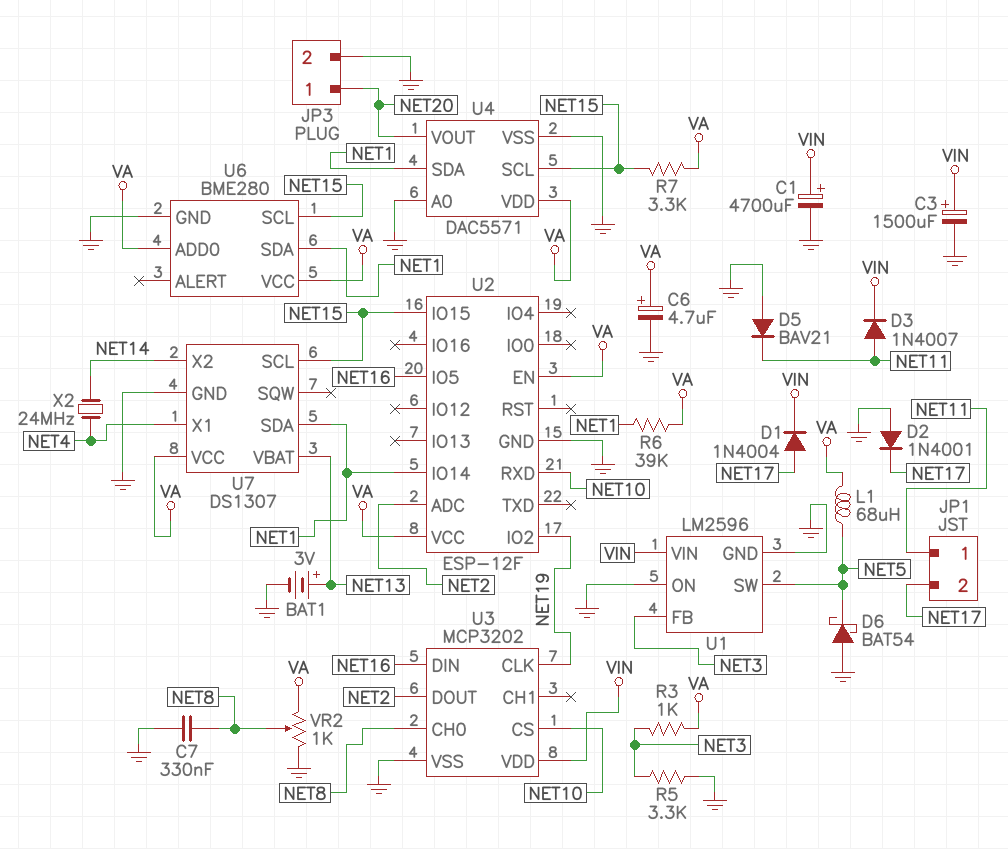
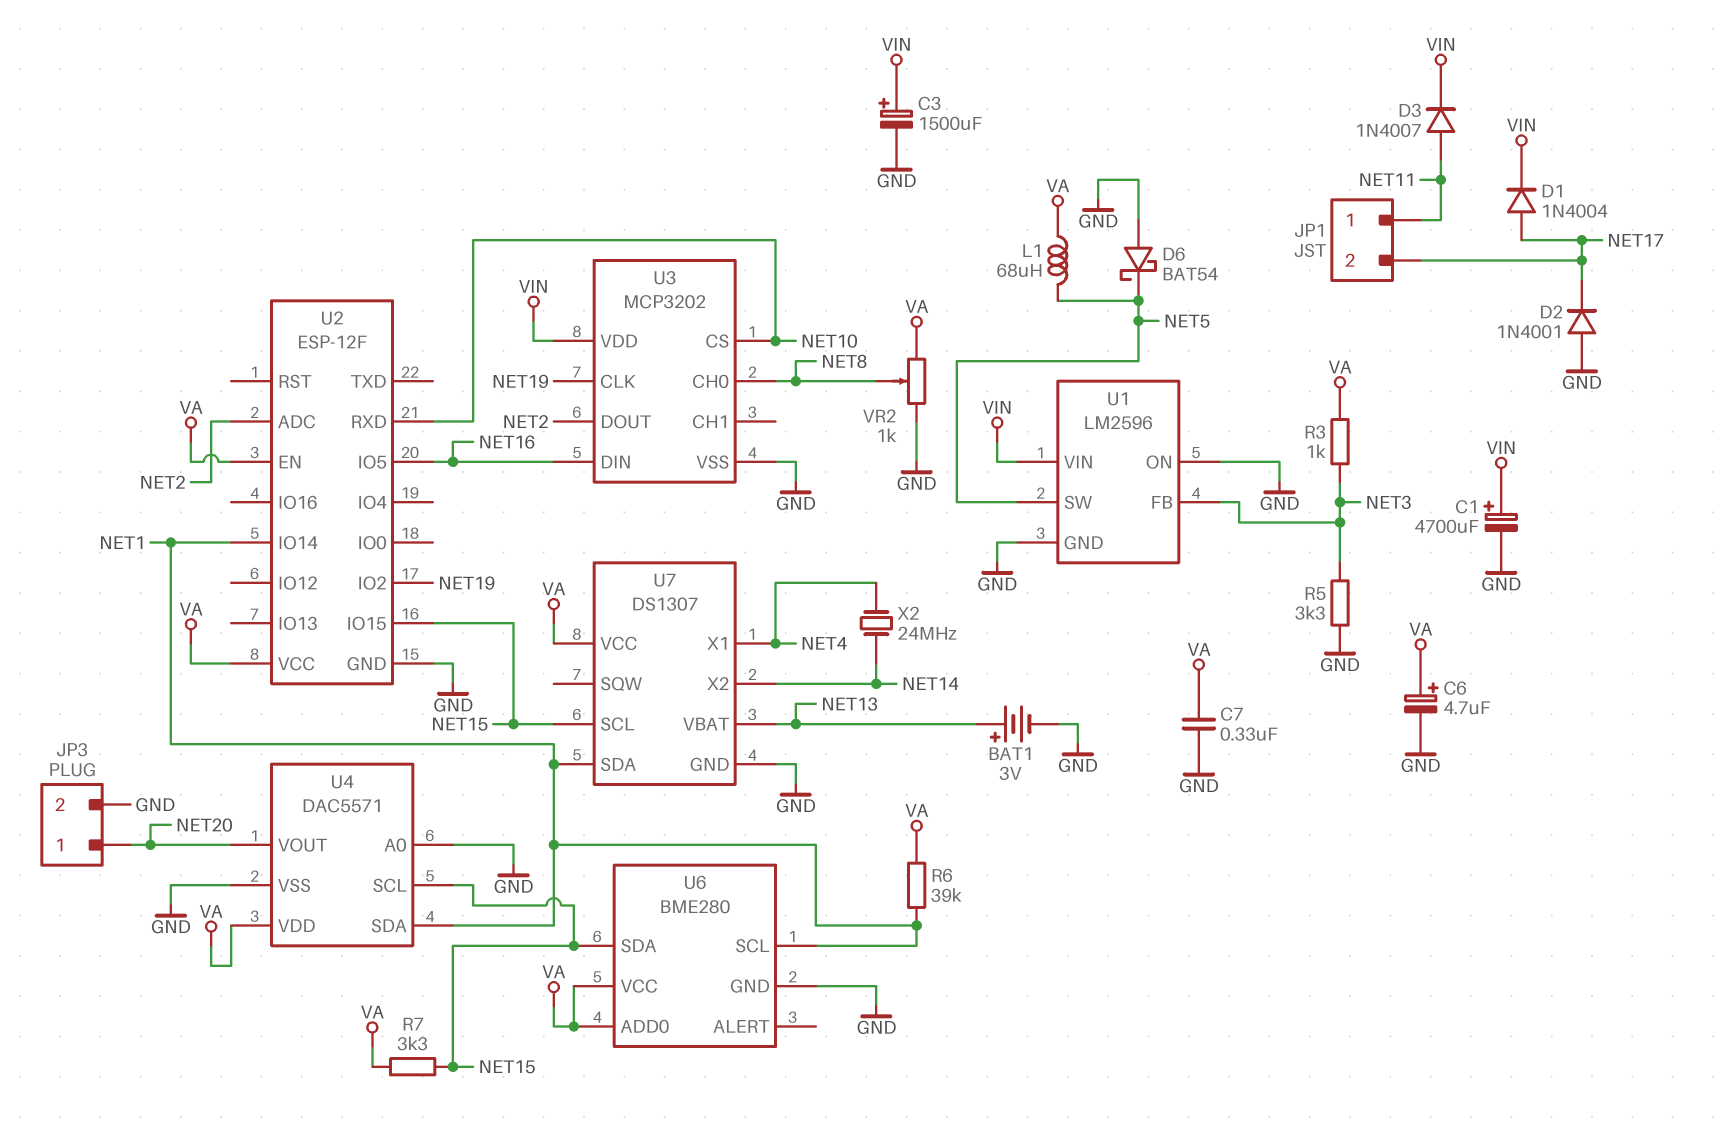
C7: 330nF (GND, NET8) -> 330nF (GND, VA)
D5: diode BAV21 (A GND, K NET11) -> none
U6 pin SCL: NET15 -> NET1
U6 pin SDA: NET1 -> NET15

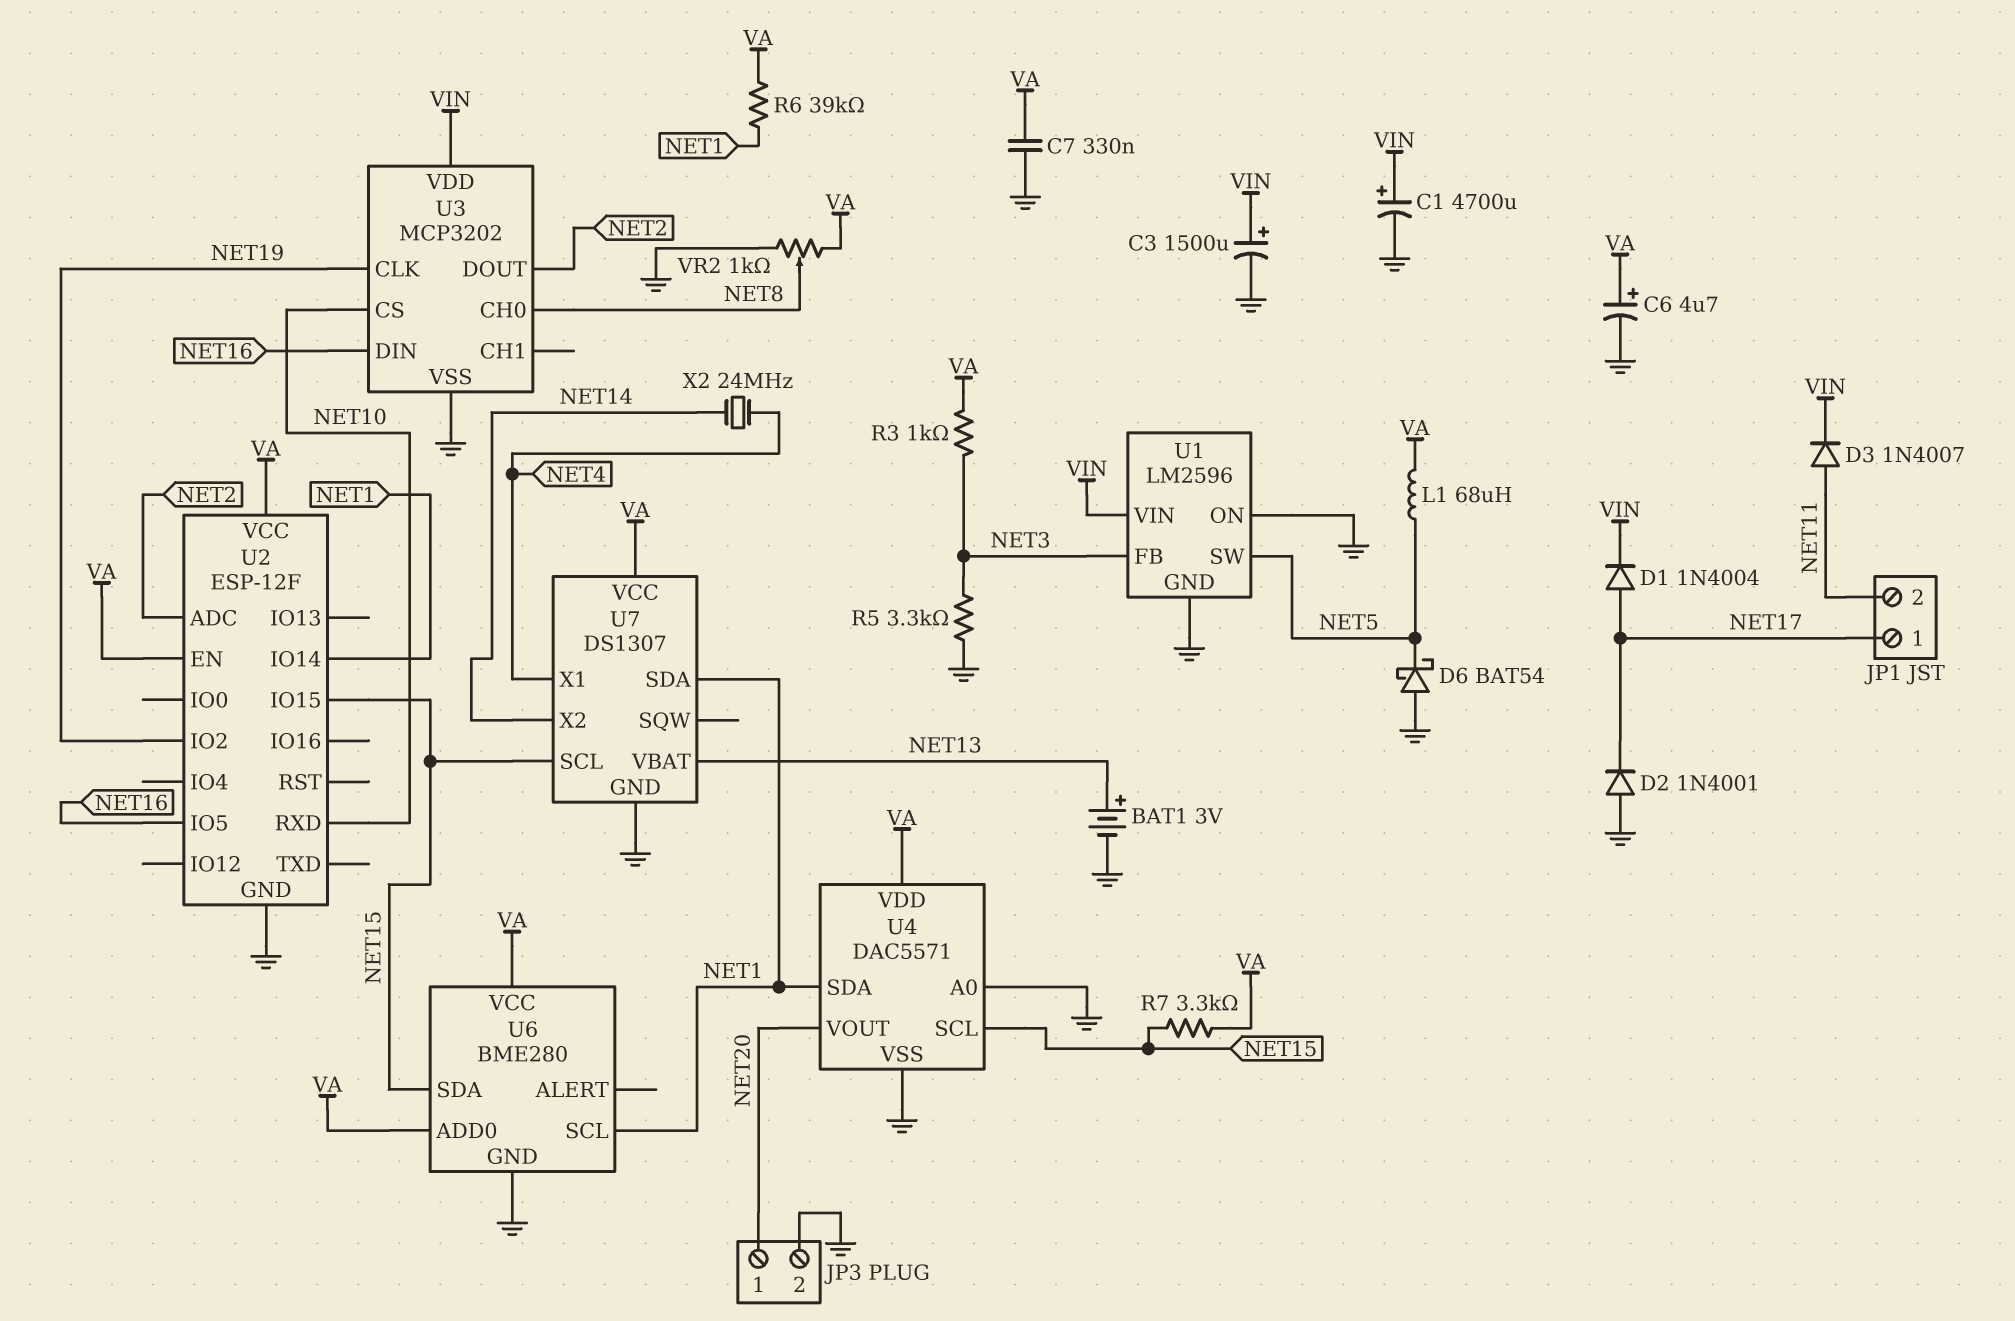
JP1 pin 1: NET11 -> NET17
JP1 pin 2: NET17 -> NET11

